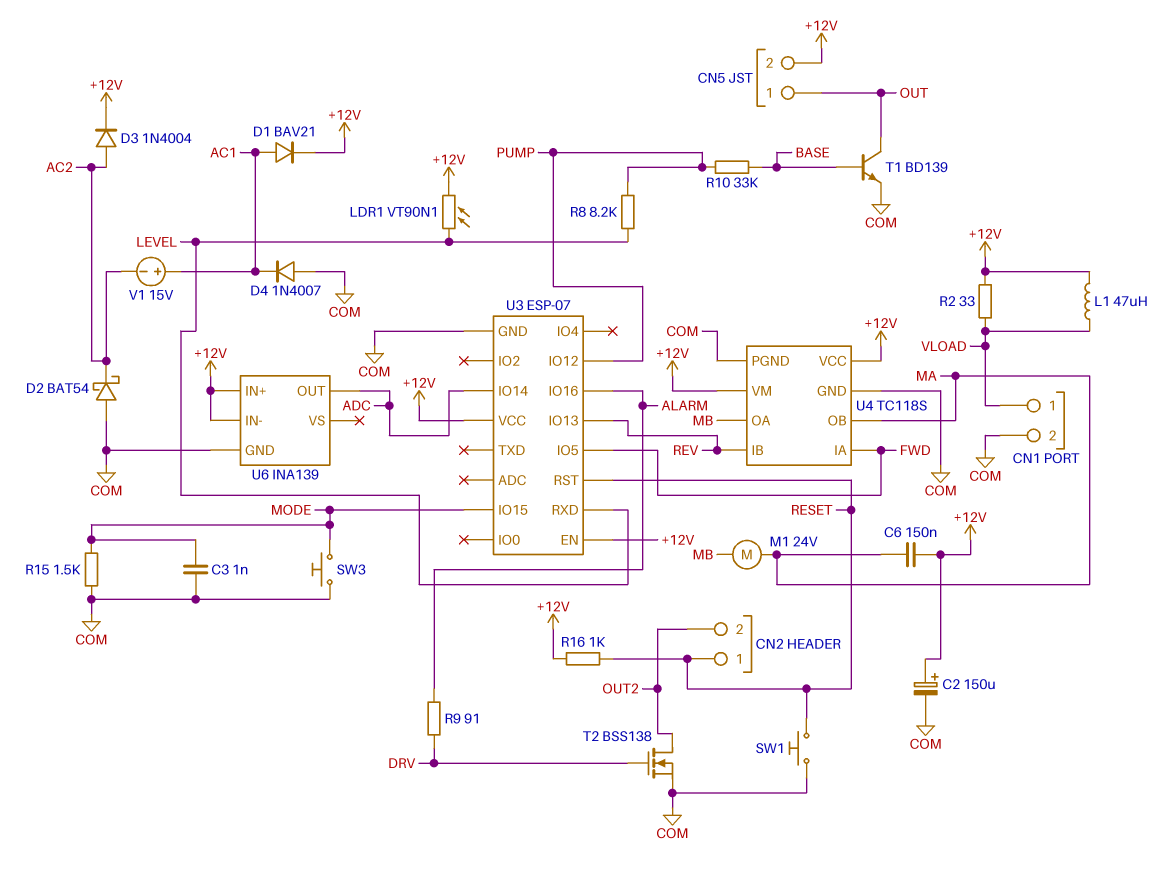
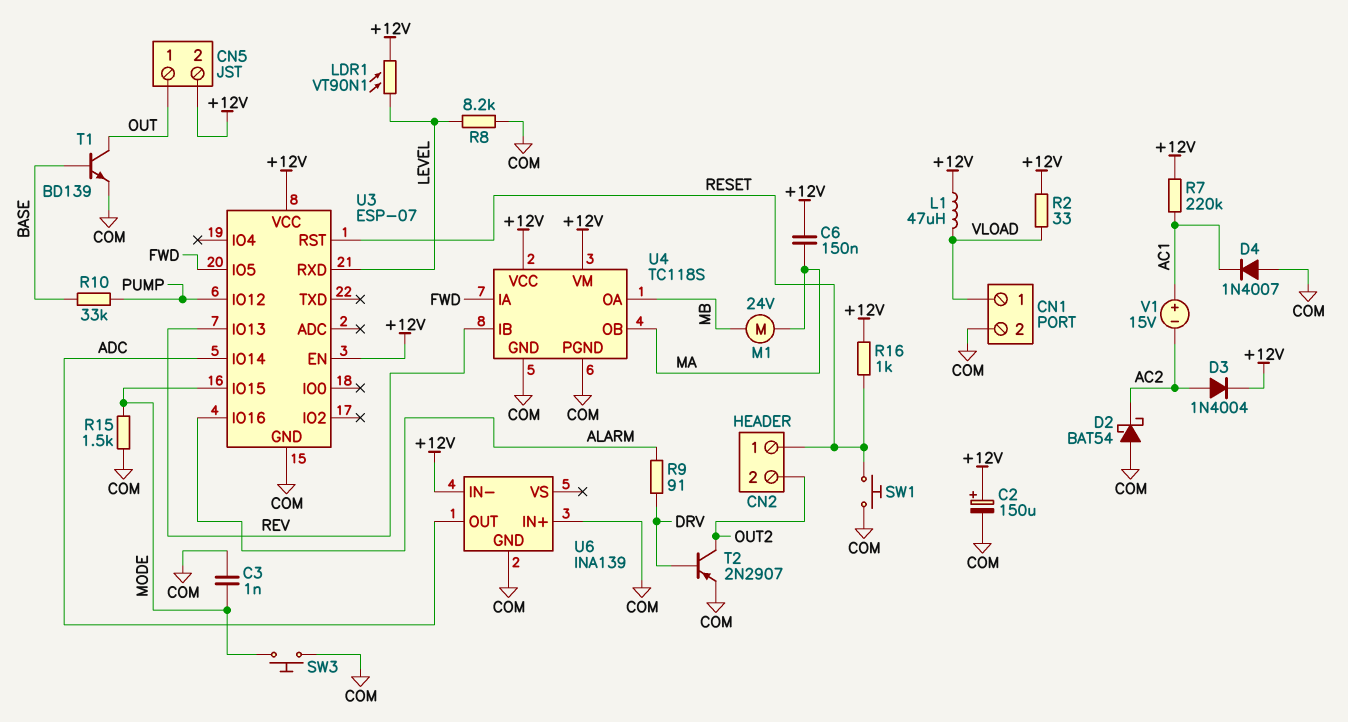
D1: diode BAV21 (A AC1, K +12V) -> none
R7: none -> 220k (+12V, AC1)
R8: 8.2k (LEVEL, PUMP) -> 8.2k (COM, LEVEL)
T2: NMOS BSS138 (G DRV, D OUT2, S COM) -> PNP 2N2907 (B DRV, C OUT2, E COM)
U6 pin IN+: +12V -> COM

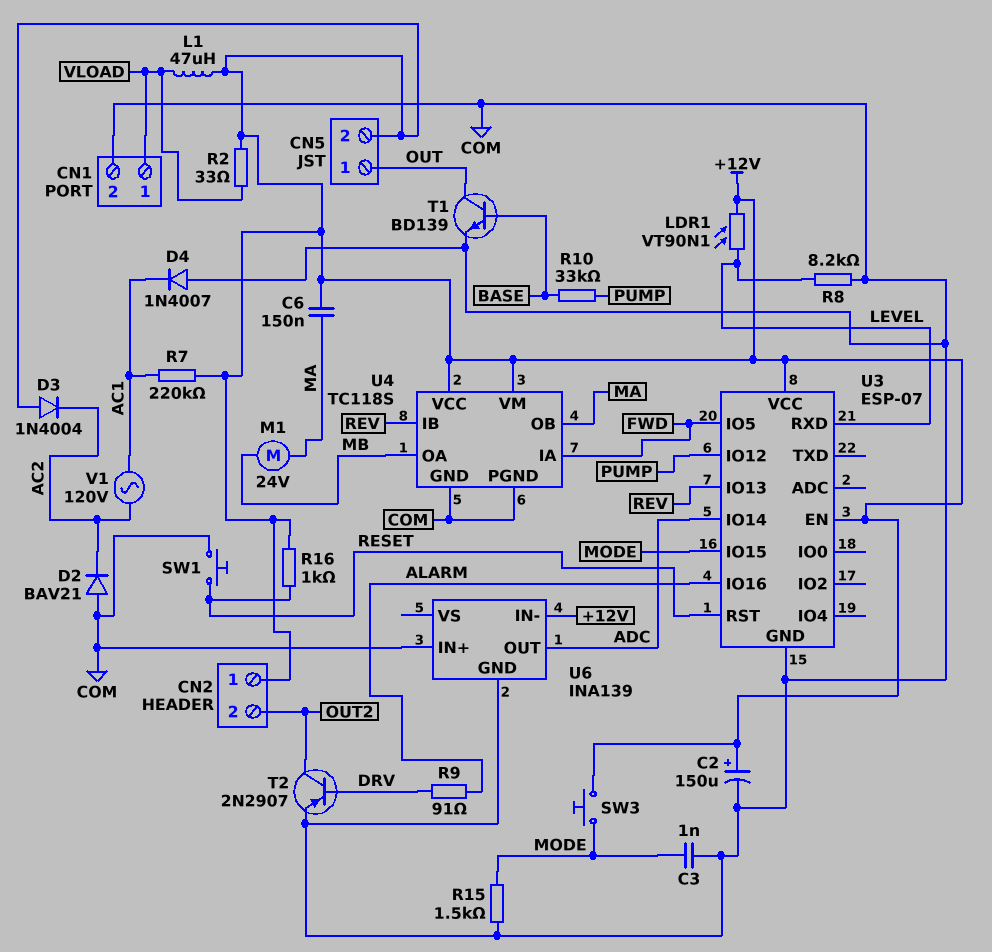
CN2 pin 1: RESET -> +12V
D2: schottky BAT54 (A COM, K AC2) -> diode BAV21 (A COM, K AC2)
D3: diode 1N4004 (A AC2, K +12V) -> diode 1N4004 (A +12V, K AC2)
SW3: button (COM, MODE) -> button (+12V, MODE)
V1: 15V (plus AC1, minus AC2) -> AC 120V (AC1, AC2)

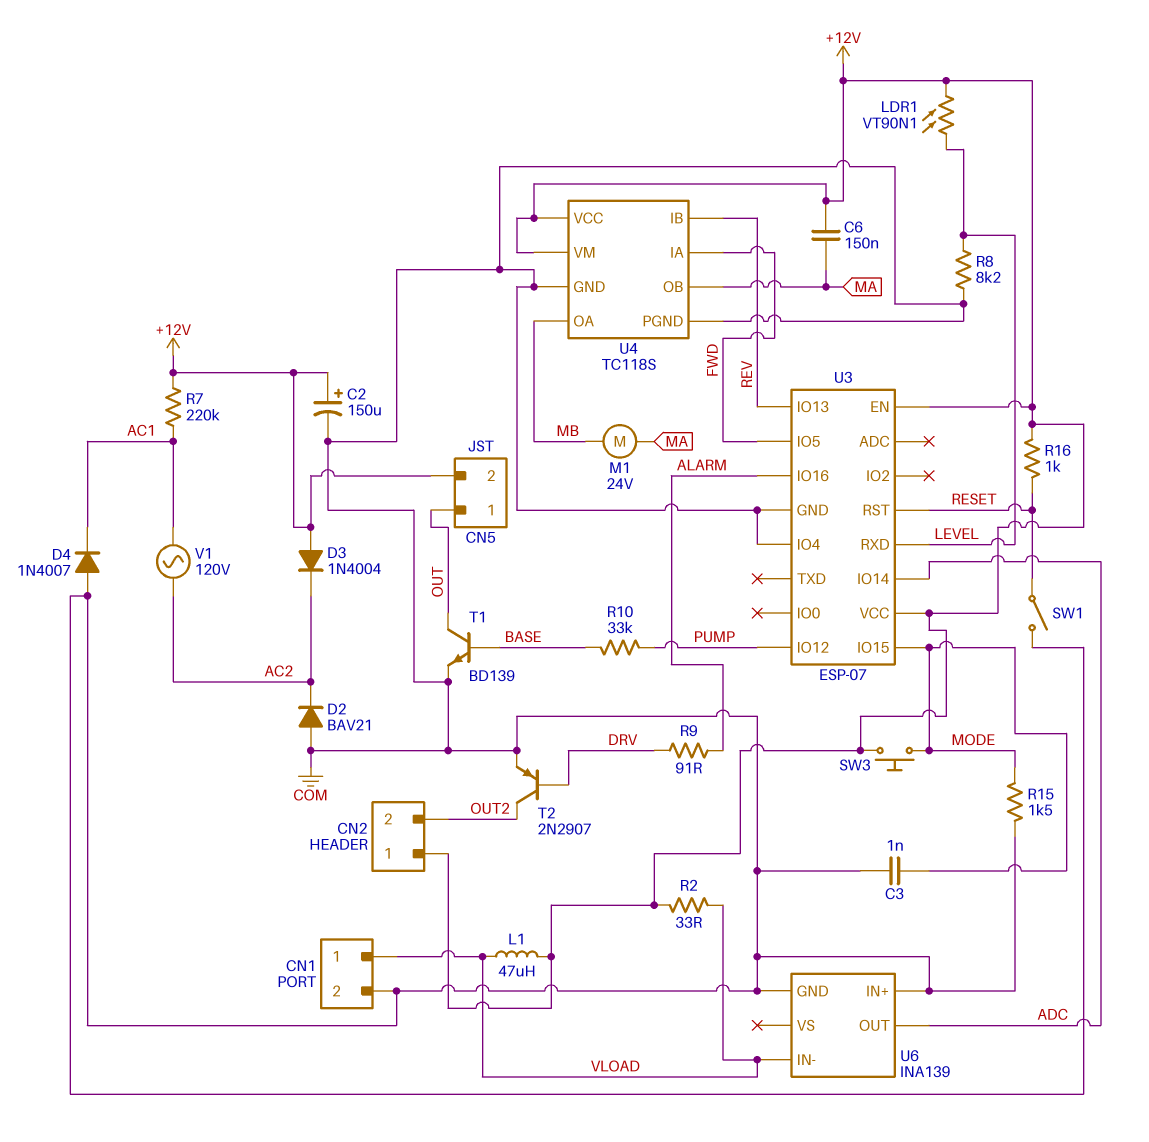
SW1: button (COM, RESET) -> switch (COM, RESET)
U3 pin IO4: none -> COM
U6 pin IN-: +12V -> VLOAD

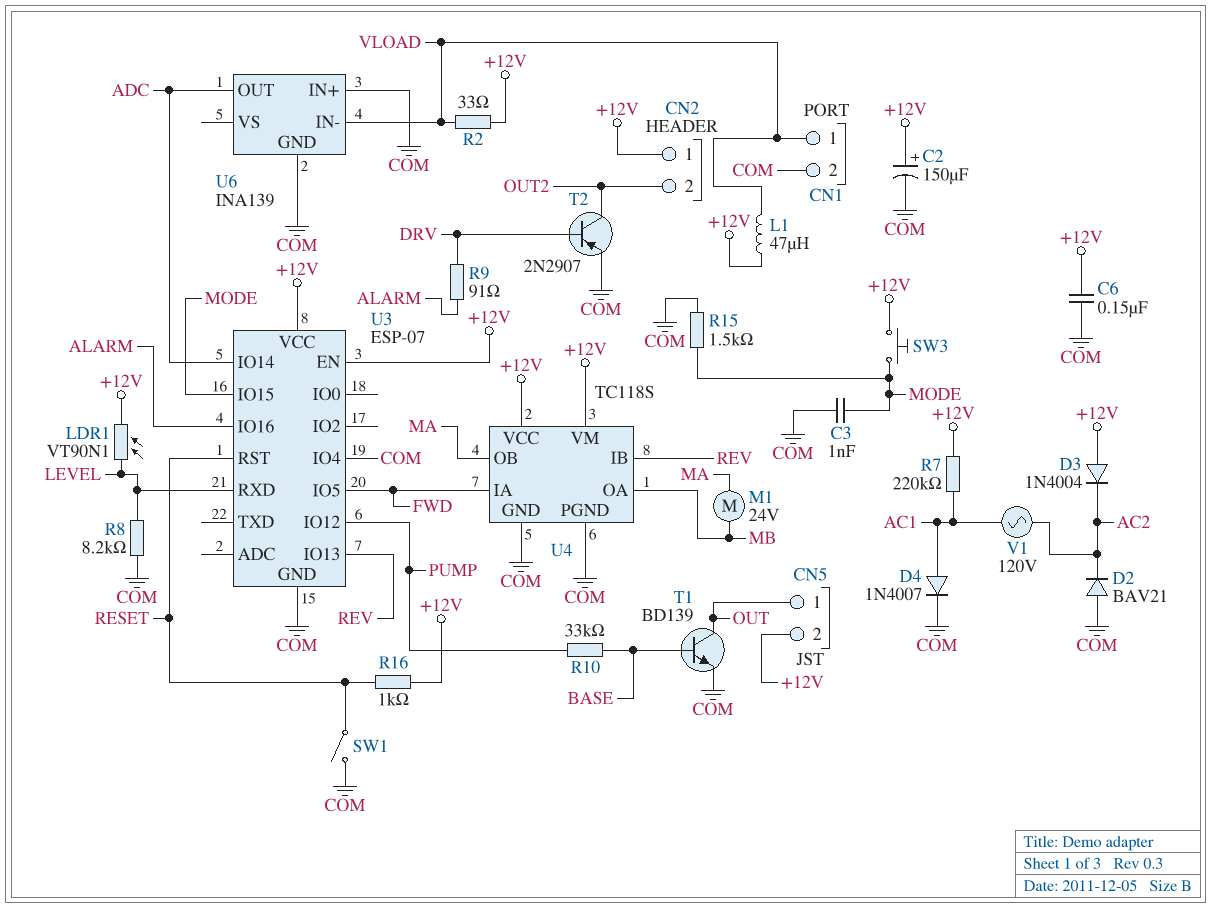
C6: 150nF (+12V, MA) -> 150nF (+12V, COM)
D4: diode 1N4007 (A COM, K AC1) -> diode 1N4007 (A AC1, K COM)

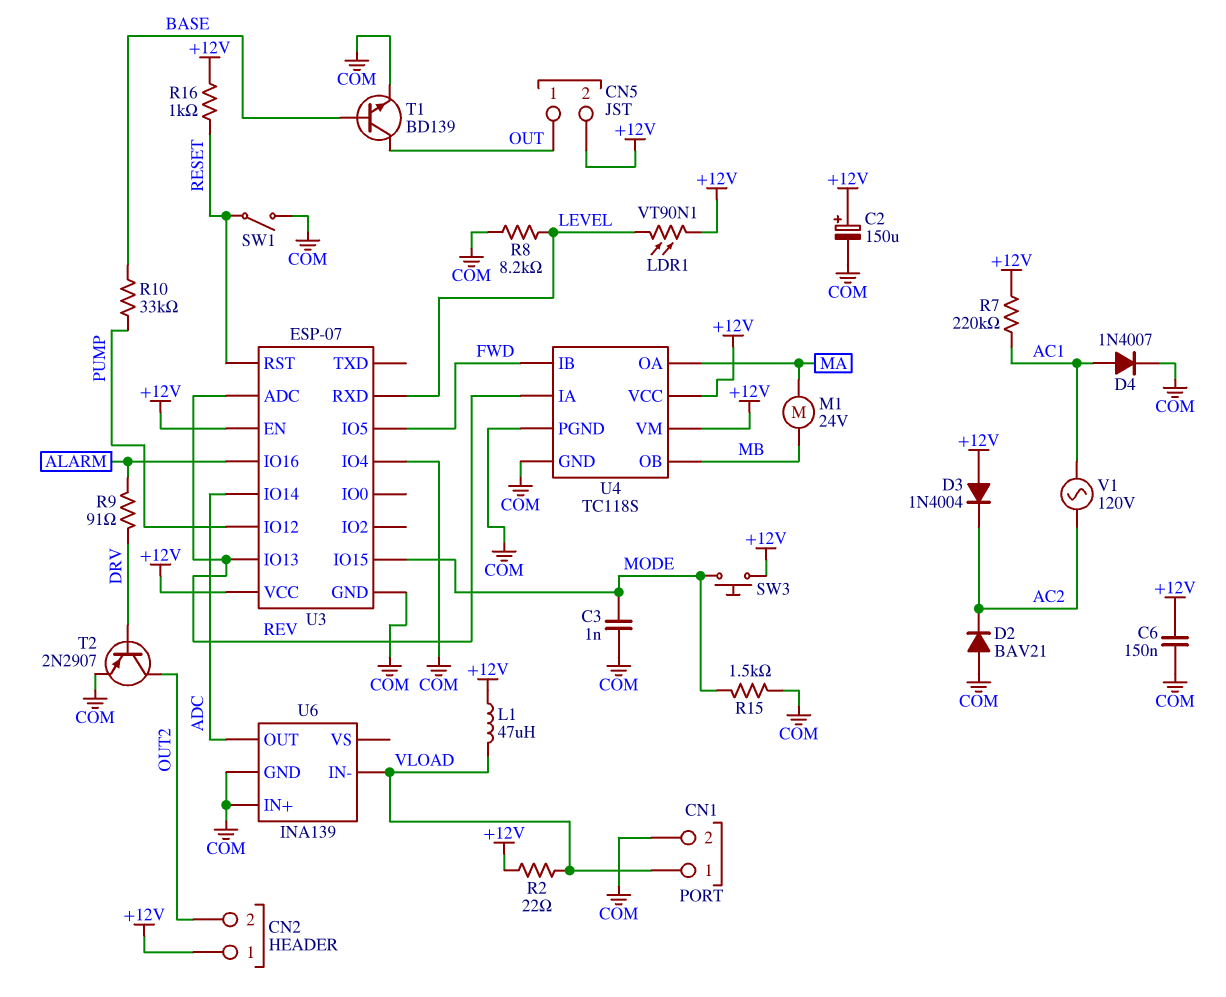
R2: 33 (+12V, VLOAD) -> 22 (+12V, VLOAD)
U3 pin ADC: none -> REV
U4 pin IA: FWD -> REV
U4 pin IB: REV -> FWD
U4 pin OA: MB -> MA
U4 pin OB: MA -> MB

